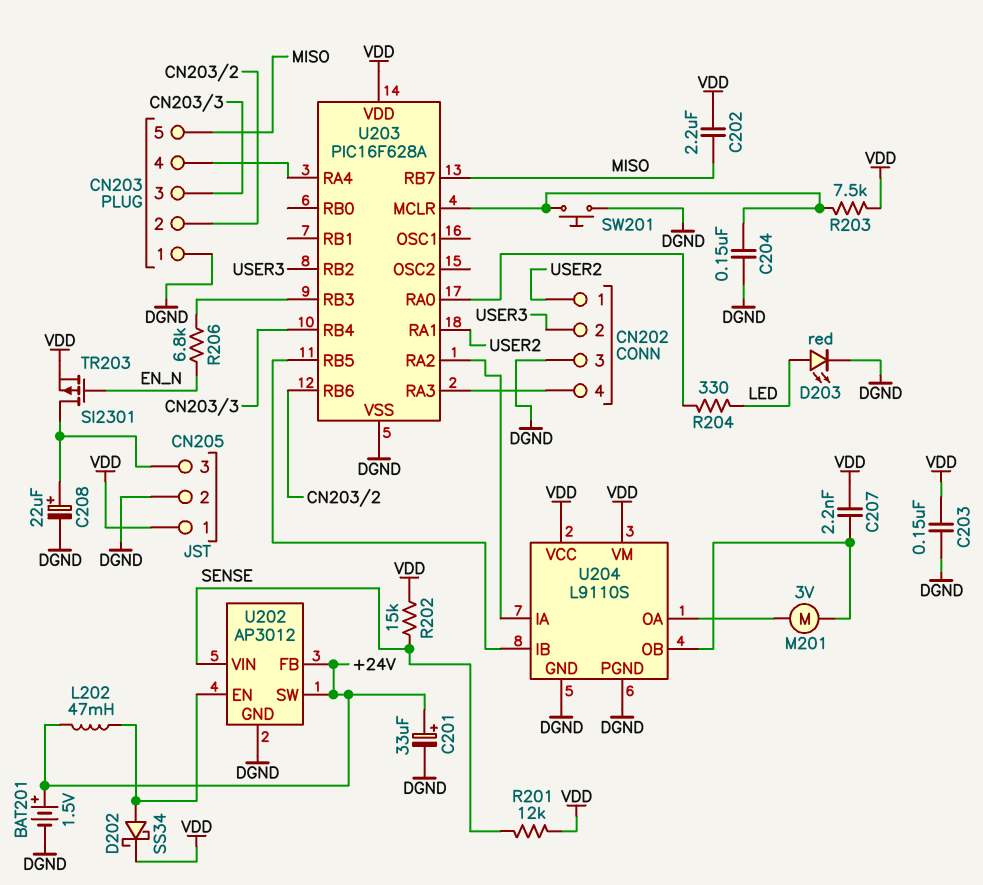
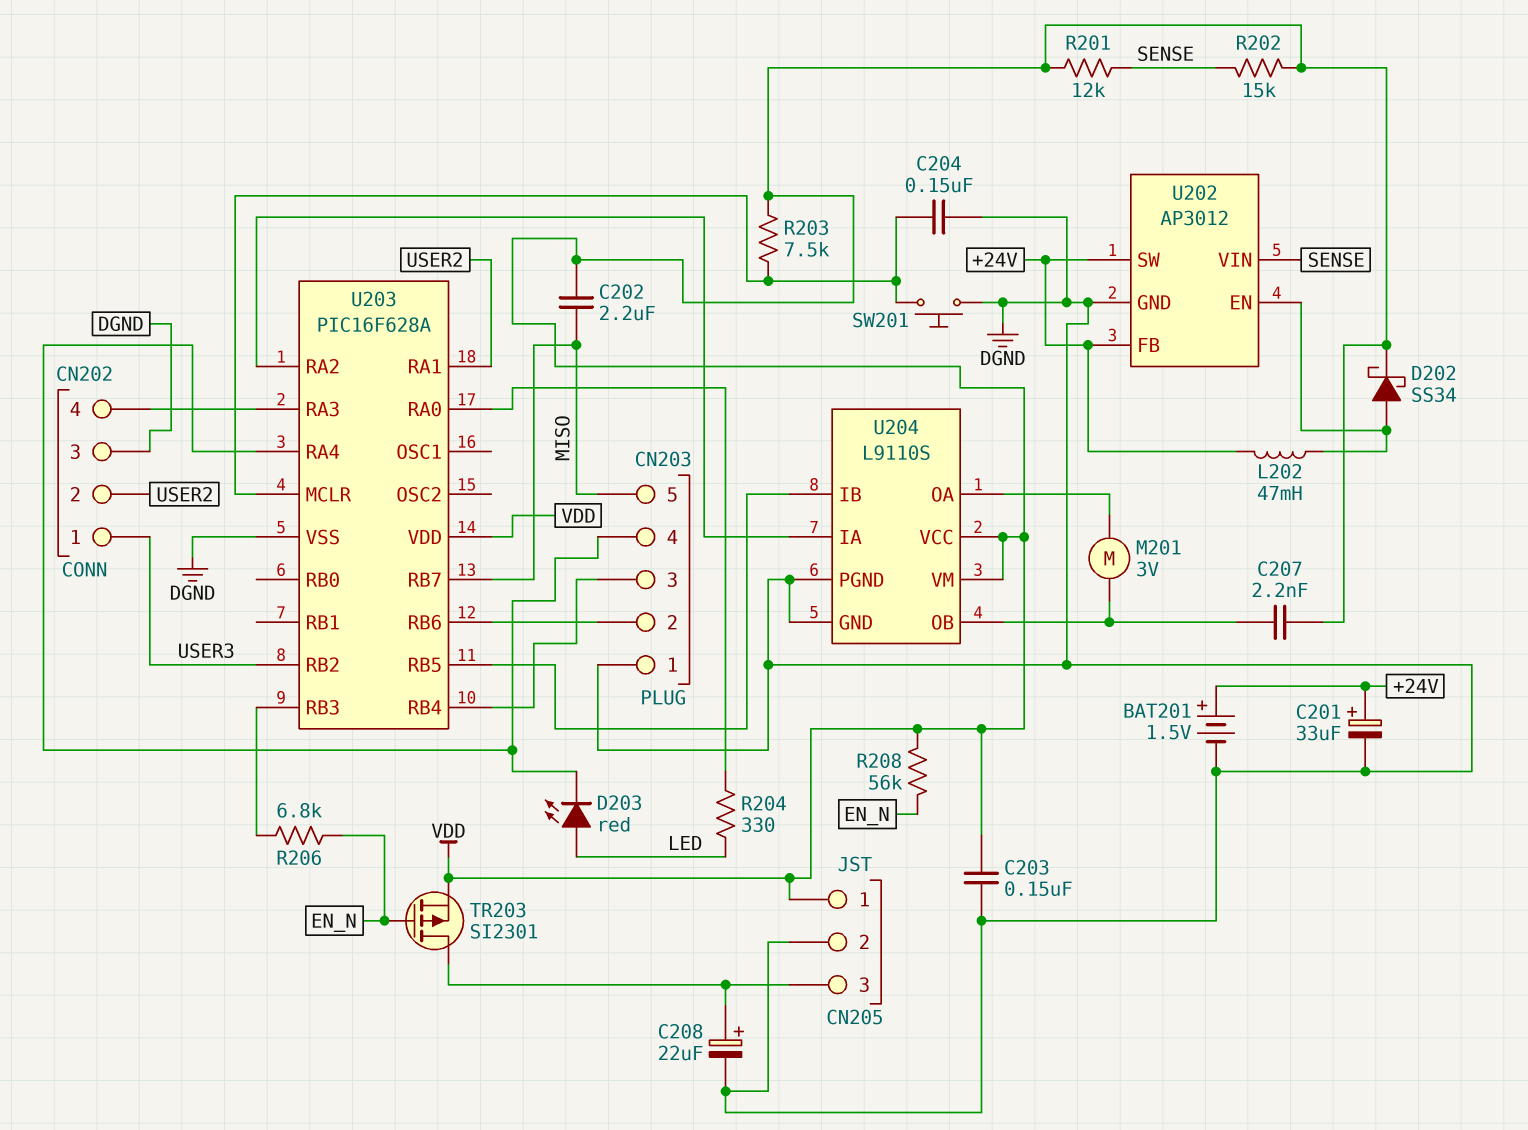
CN202 pin 1: USER2 -> USER3
CN202 pin 2: USER3 -> USER2
D203: LED red (A LED, K DGND) -> LED red (A LED, K CN203/4)
R208: none -> 56k (EN_N, VDD)

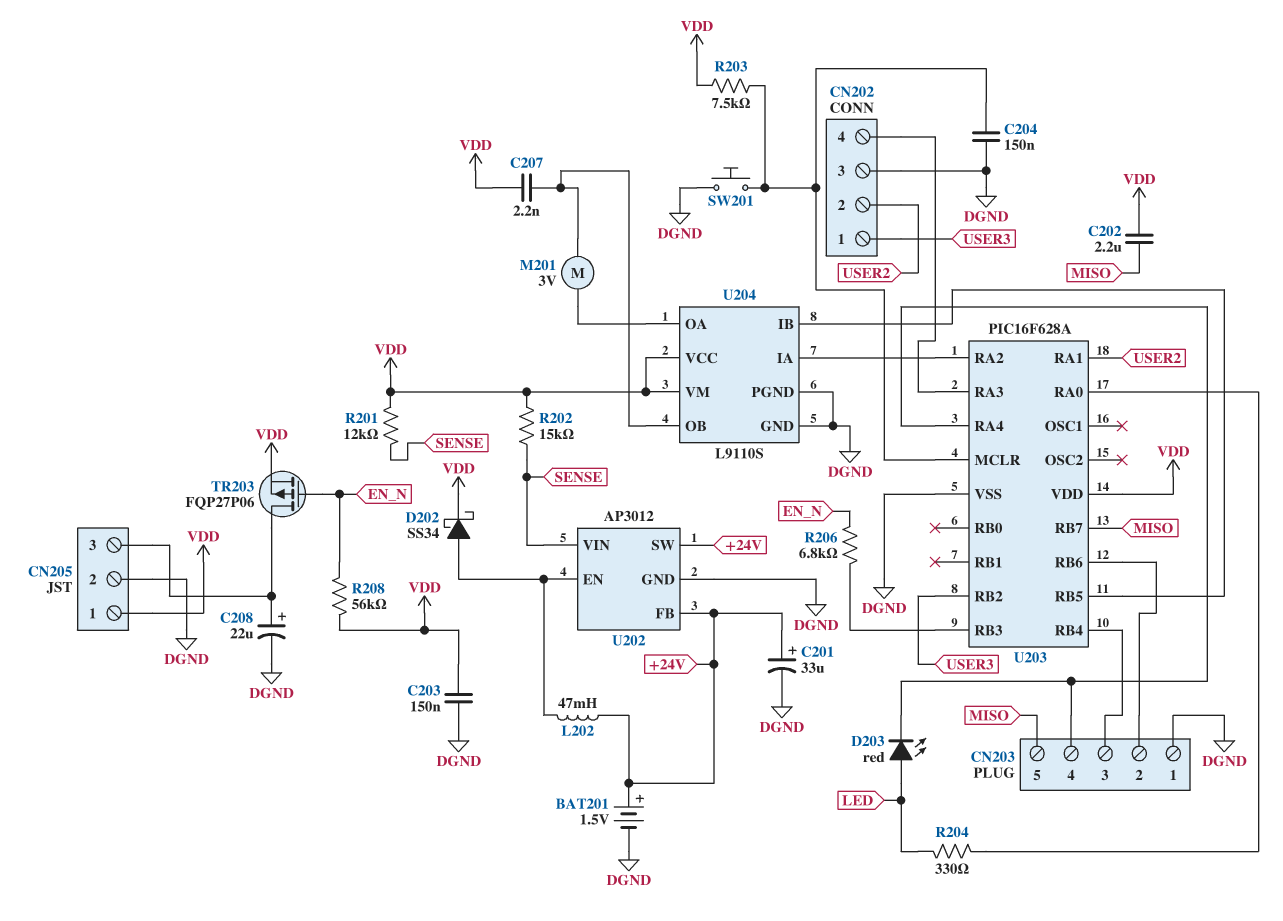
TR203: PMOS SI2301 (G EN_N, D CN205/3, S VDD) -> PMOS FQP27P06 (G EN_N, D CN205/3, S VDD)

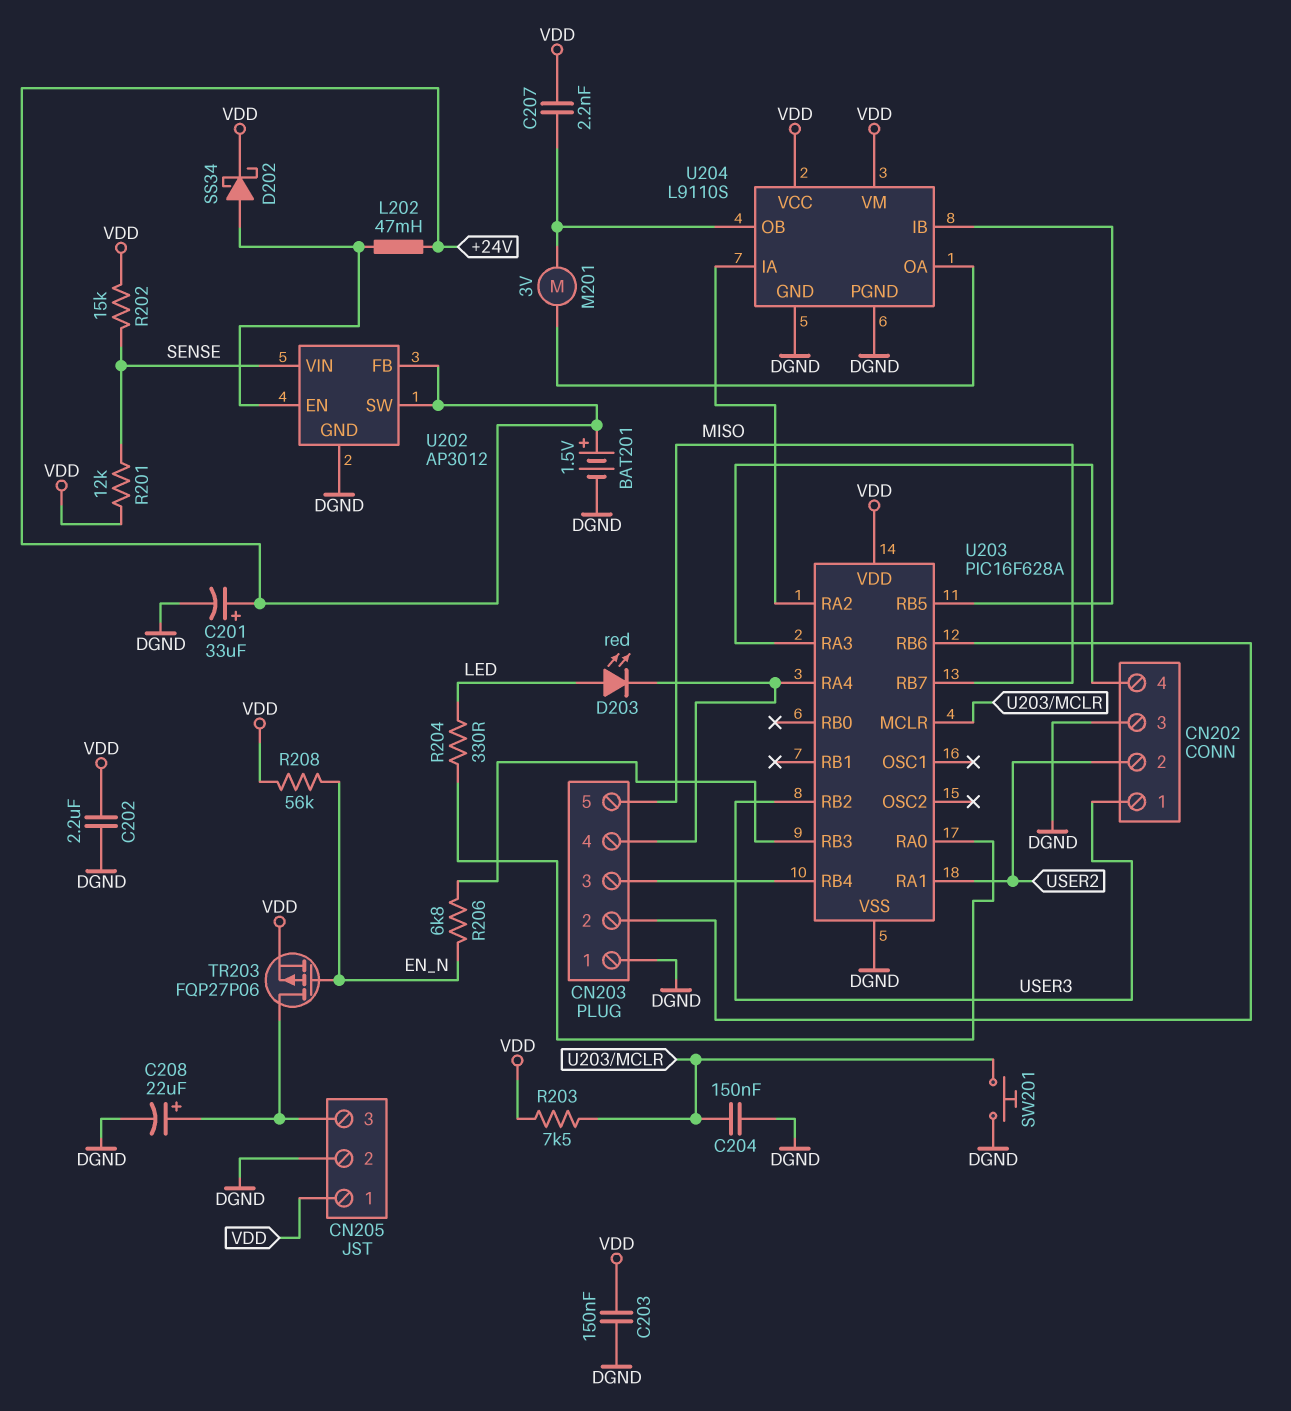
C202: 2.2uF (MISO, VDD) -> 2.2uF (DGND, VDD)

